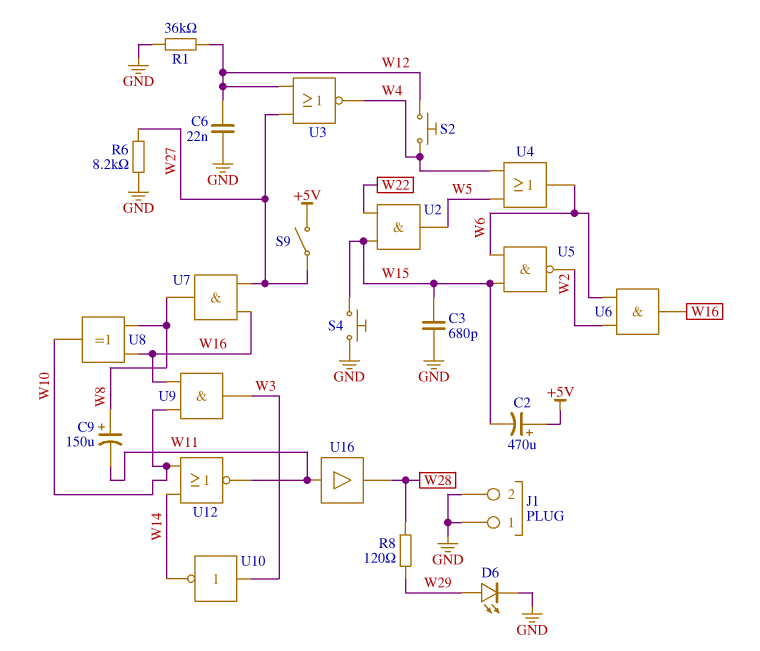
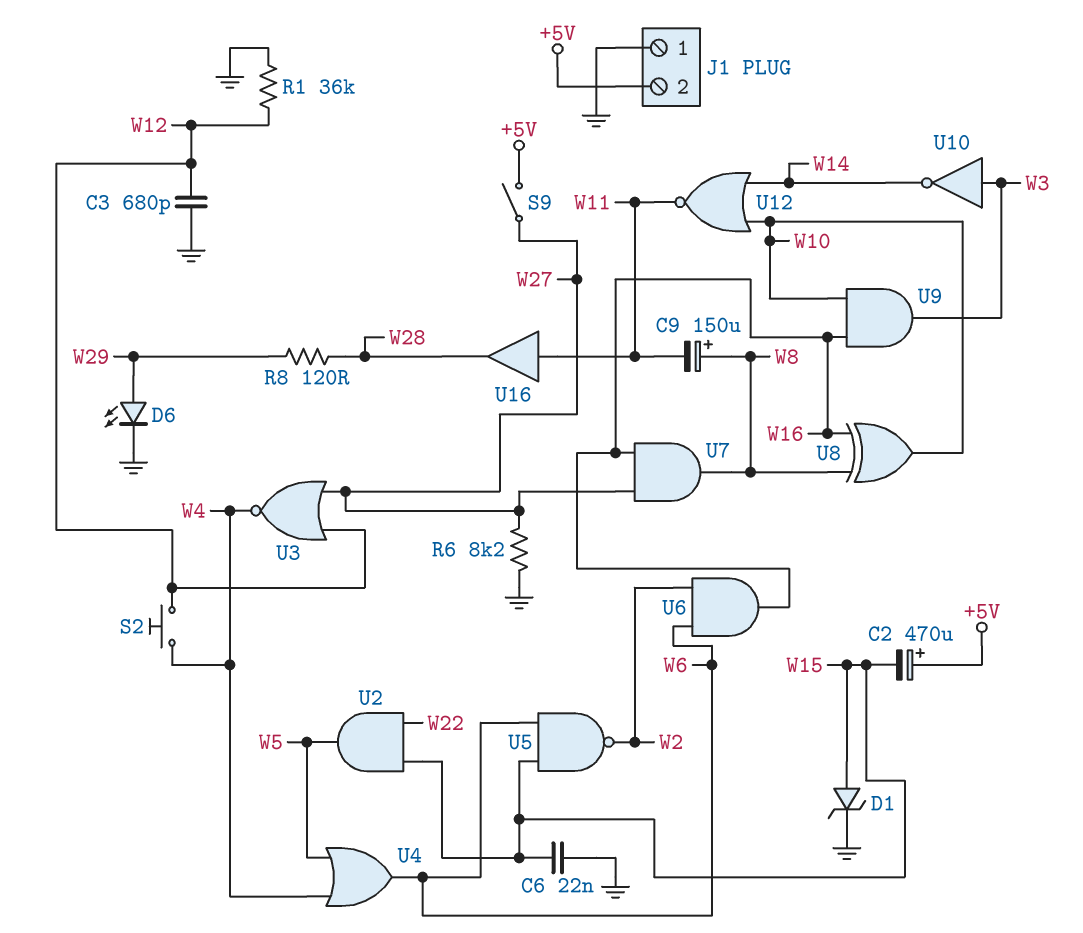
C3: 680pF (GND, W15) -> 680pF (GND, W12)
C6: 22nF (GND, W12) -> 22nF (GND, W15)
D1: none -> zener (A W15, K GND)
J1 pin 2: GND -> +5V
S4: button (GND, W15) -> none

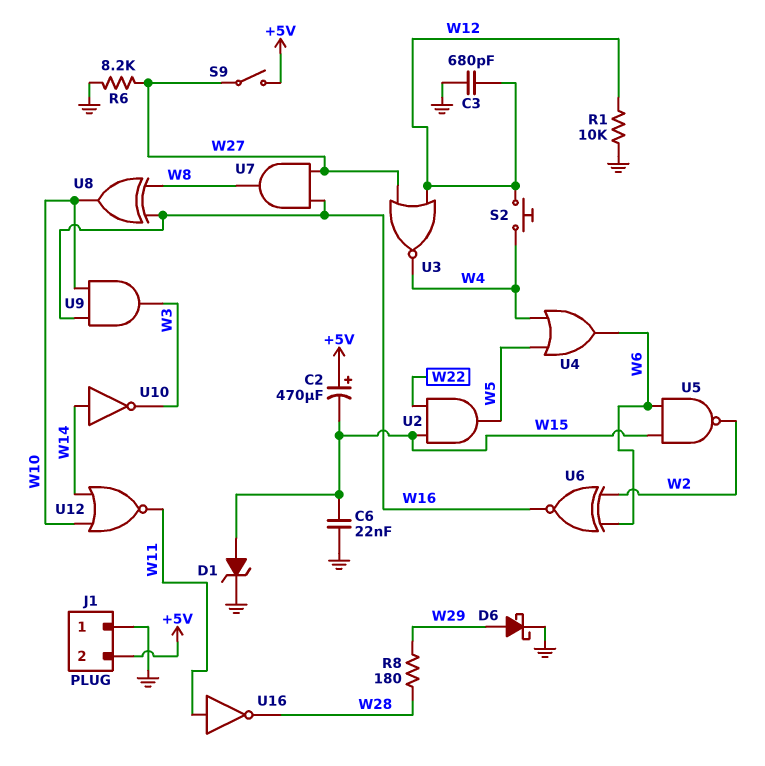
C9: 150uF (plus W8, minus W11) -> none
D6: LED (A W29, K GND) -> schottky (A W29, K GND)
R1: 36k (GND, W12) -> 10k (GND, W12)
R8: 120 (W28, W29) -> 180 (W28, W29)
U6: AND (in W2, in W6, out W16) -> XNOR (in W2, in W6, out W16)
U10: NOT (in W3, out W14) -> NOT (in W14, out W3)
U16: buffer (in W11, out W28) -> NOT (in W11, out W28)

